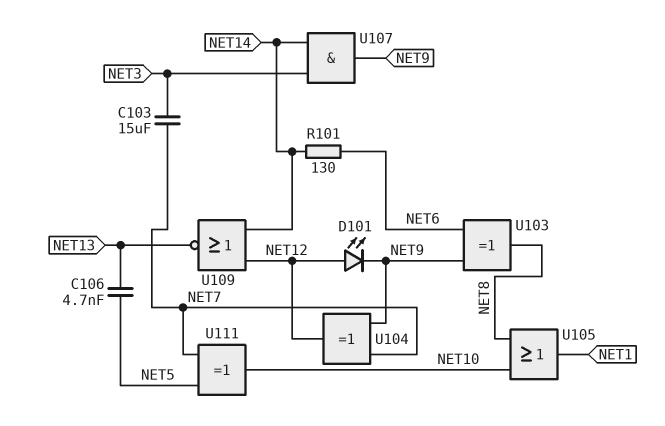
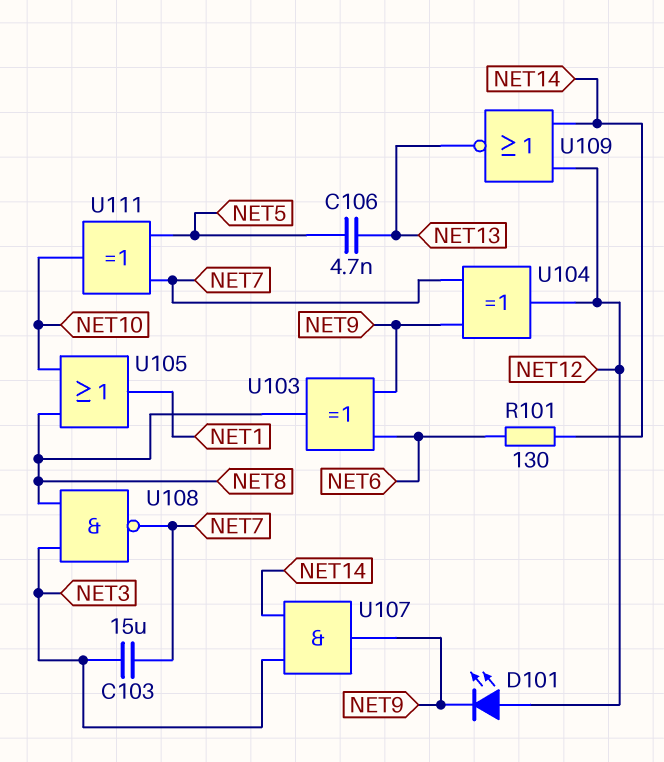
U108: none -> NAND (in NET3, in NET8, out NET7)

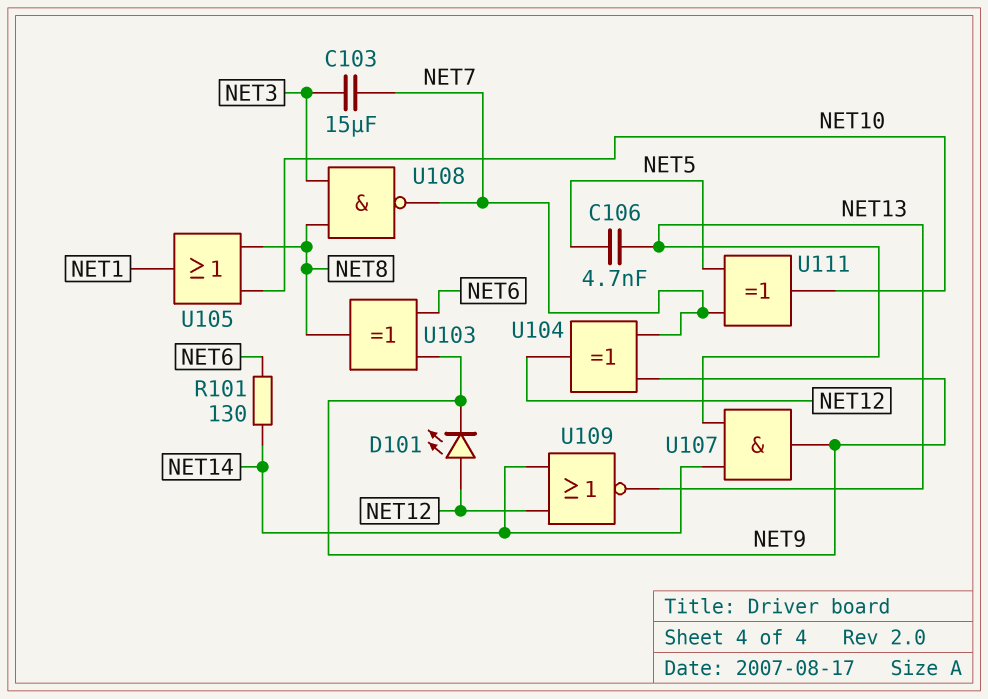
U107: AND (in NET3, in NET14, out NET9) -> AND (in NET13, in NET14, out NET9)

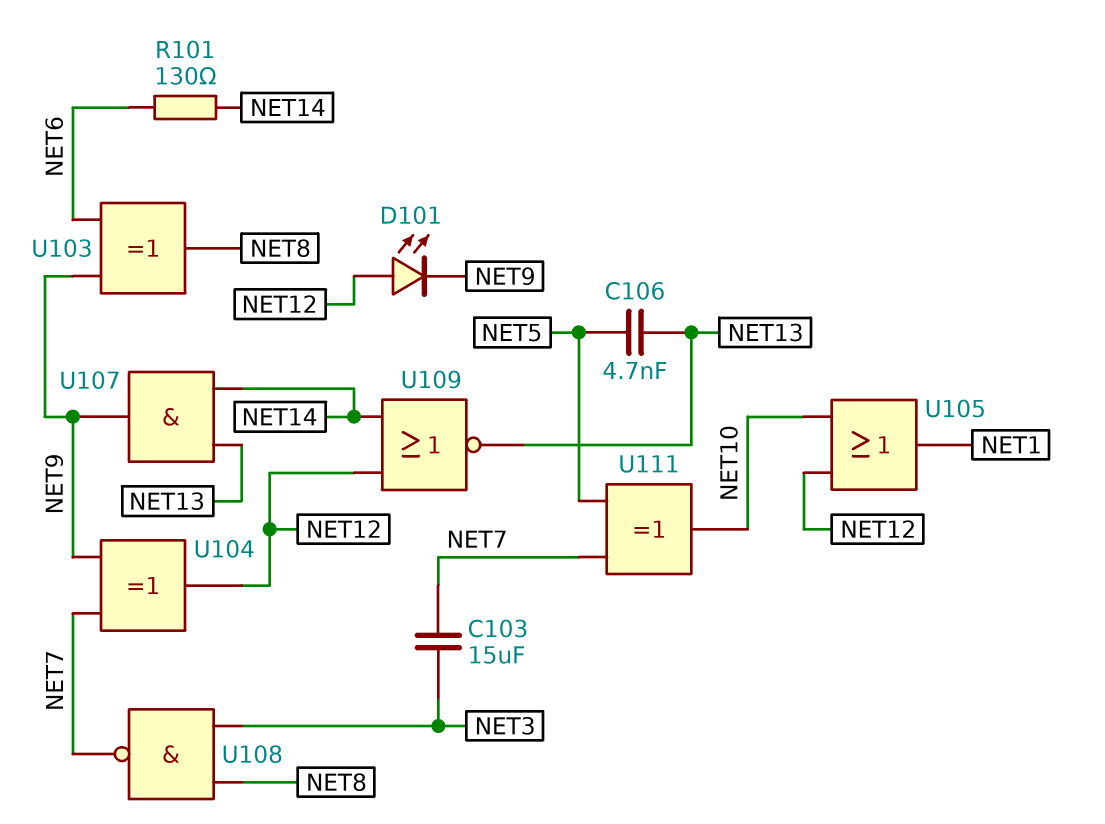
U105: OR (in NET8, in NET10, out NET1) -> OR (in NET10, in NET12, out NET1)

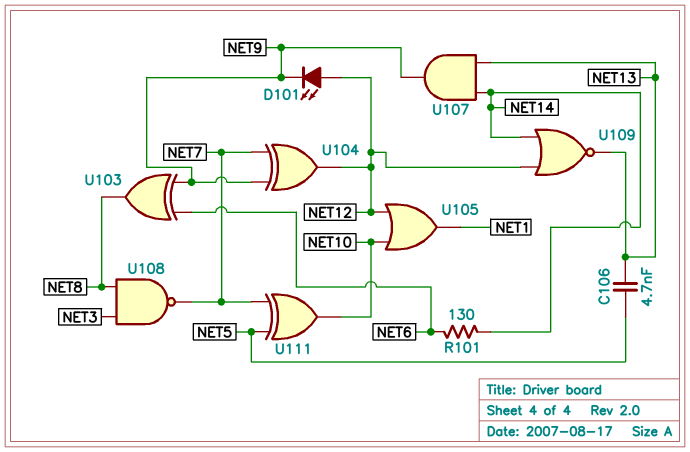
C103: 15uF (NET3, NET7) -> none

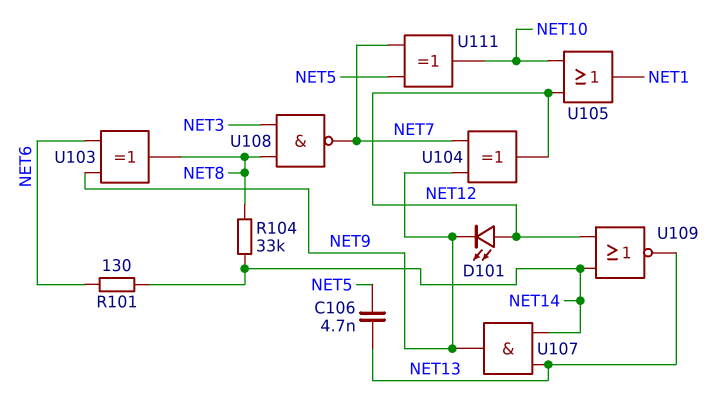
R104: none -> 33k (NET8, NET14)

